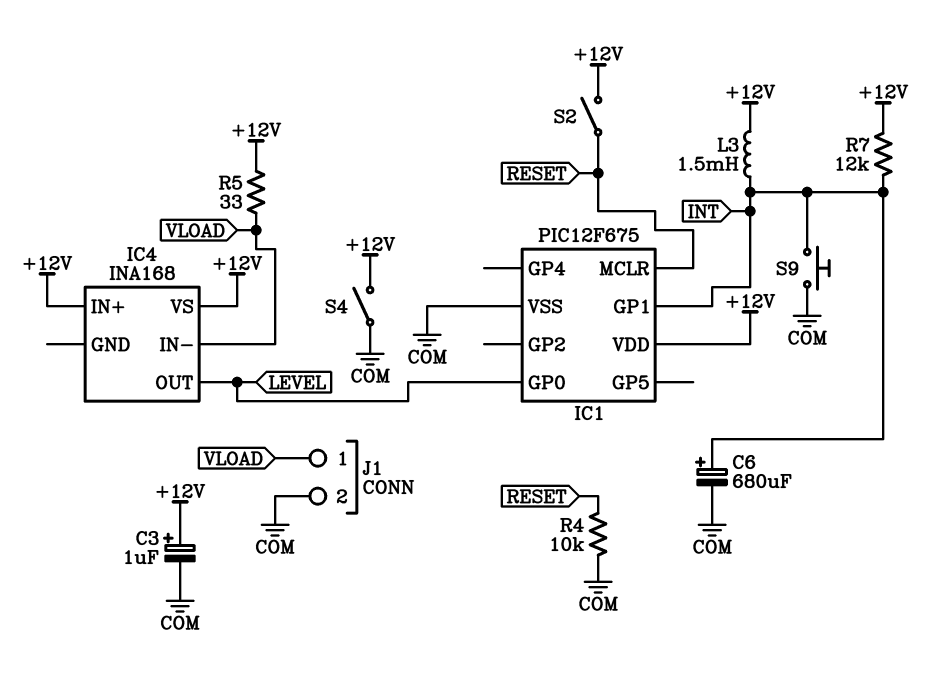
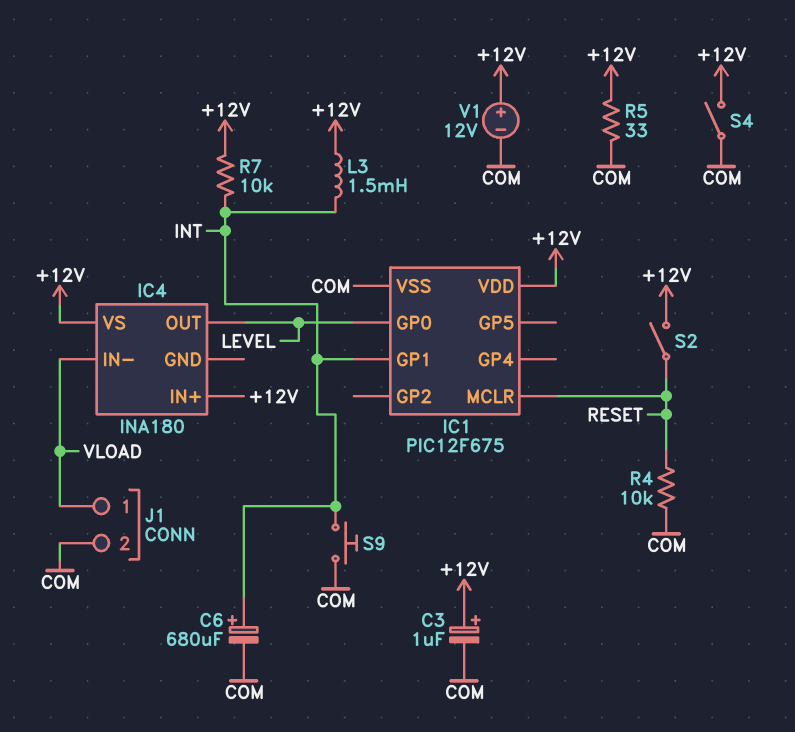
IC4: INA168 -> INA180
R5: 33 (+12V, VLOAD) -> 33 (+12V, COM)
R7: 12k (+12V, INT) -> 10k (+12V, INT)
V1: none -> 12V (plus +12V, minus COM)

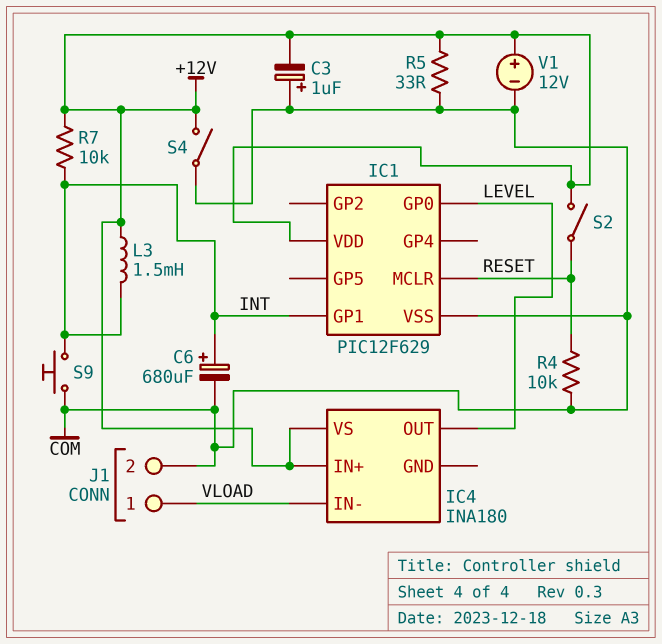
C3: 1uF (plus +12V, minus COM) -> 1uF (plus COM, minus +12V)
IC1: PIC12F675 -> PIC12F629

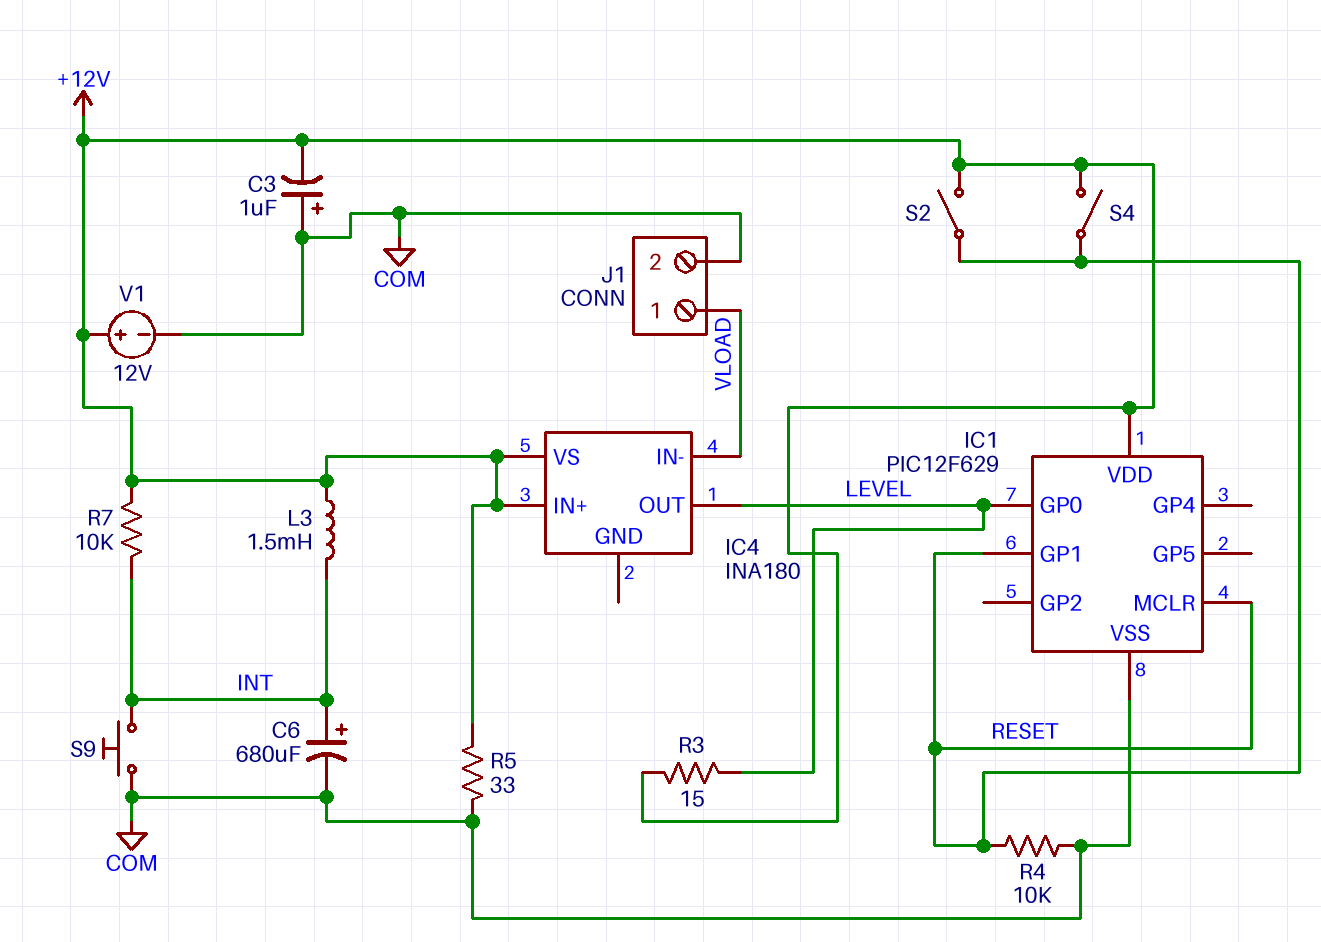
IC1 pin GP1: INT -> RESET
R3: none -> 15 (+12V, LEVEL)
S4: switch (+12V, COM) -> switch (+12V, RESET)

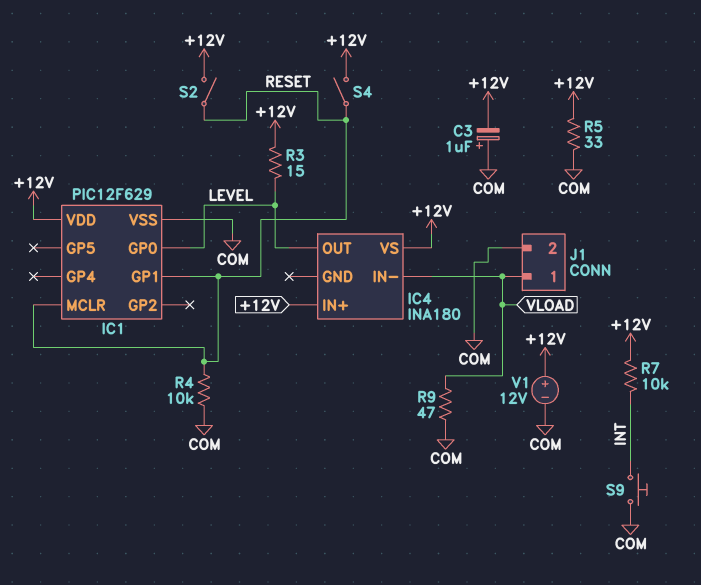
C6: 680uF (plus INT, minus COM) -> none
L3: 1.5mH (+12V, INT) -> none
R9: none -> 47 (COM, VLOAD)

